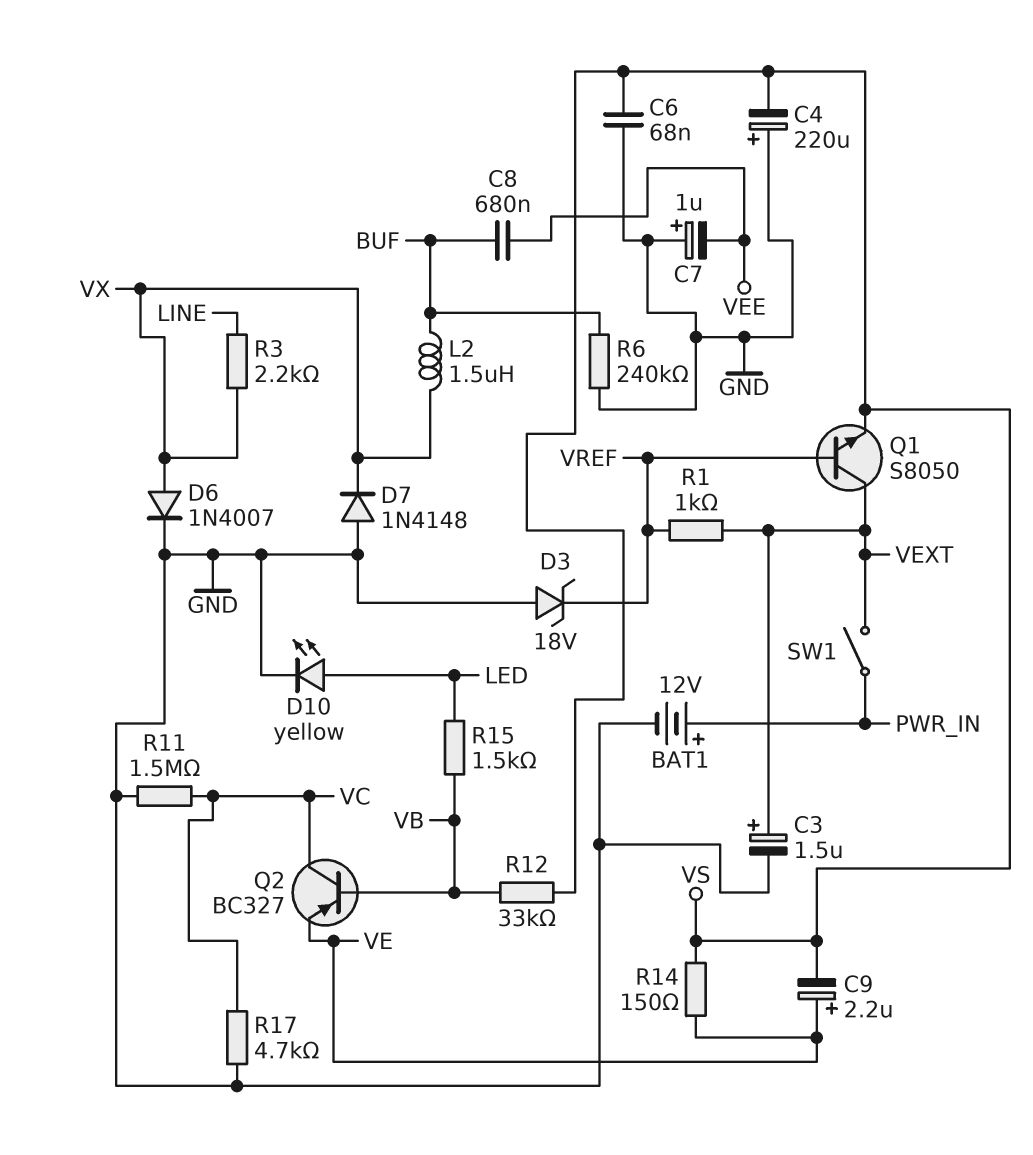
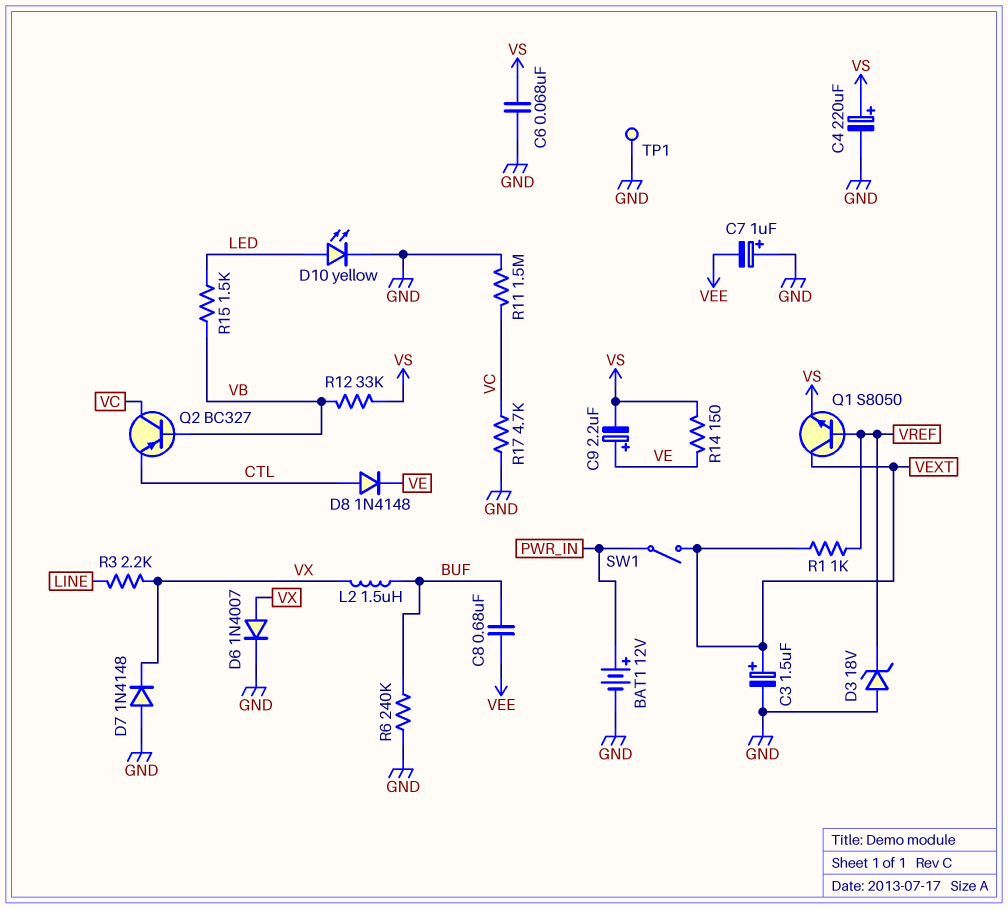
C4: 220uF (plus GND, minus VS) -> 220uF (plus VS, minus GND)
D8: none -> diode 1N4148 (A CTL, K VE)
Q2: PNP BC327 (B VB, C VC, E VE) -> PNP BC327 (B VB, C VC, E CTL)
TP1: none -> test point (GND)

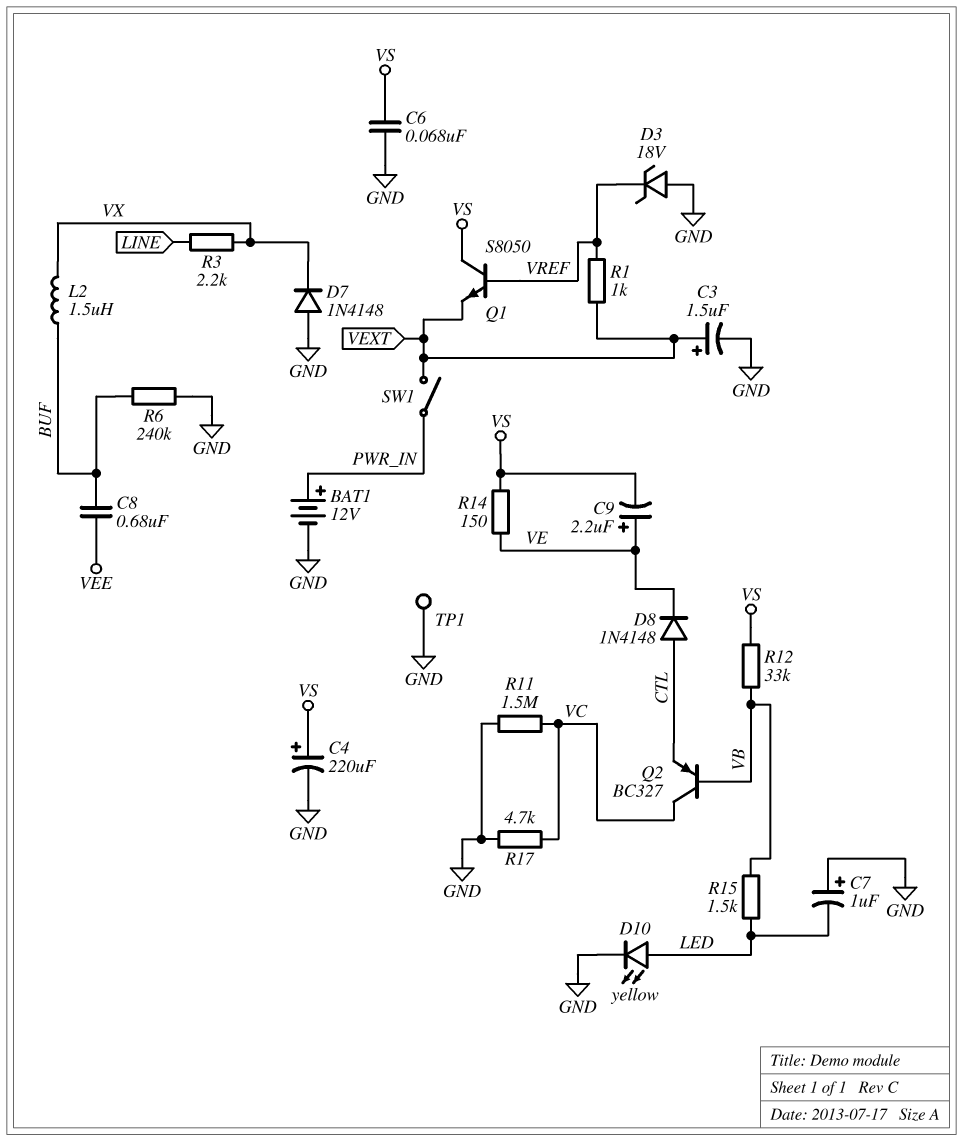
C7: 1uF (plus GND, minus VEE) -> 1uF (plus GND, minus LED)
D6: diode 1N4007 (A VX, K GND) -> none
Q1: NPN S8050 (B VREF, C VEXT, E VS) -> NPN S8050 (B VREF, C VS, E VEXT)

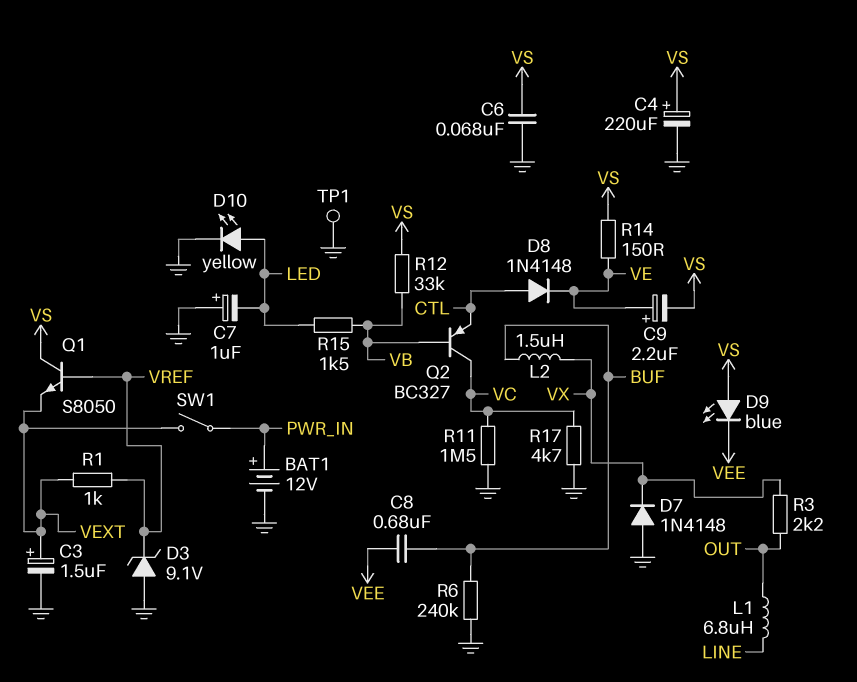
D3: zener 18V (A GND, K VREF) -> zener 9.1V (A GND, K VREF)
D9: none -> LED blue (A VS, K VEE)
L1: none -> 6.8uH (LINE, OUT)
R3: 2.2k (LINE, VX) -> 2.2k (OUT, VX)

